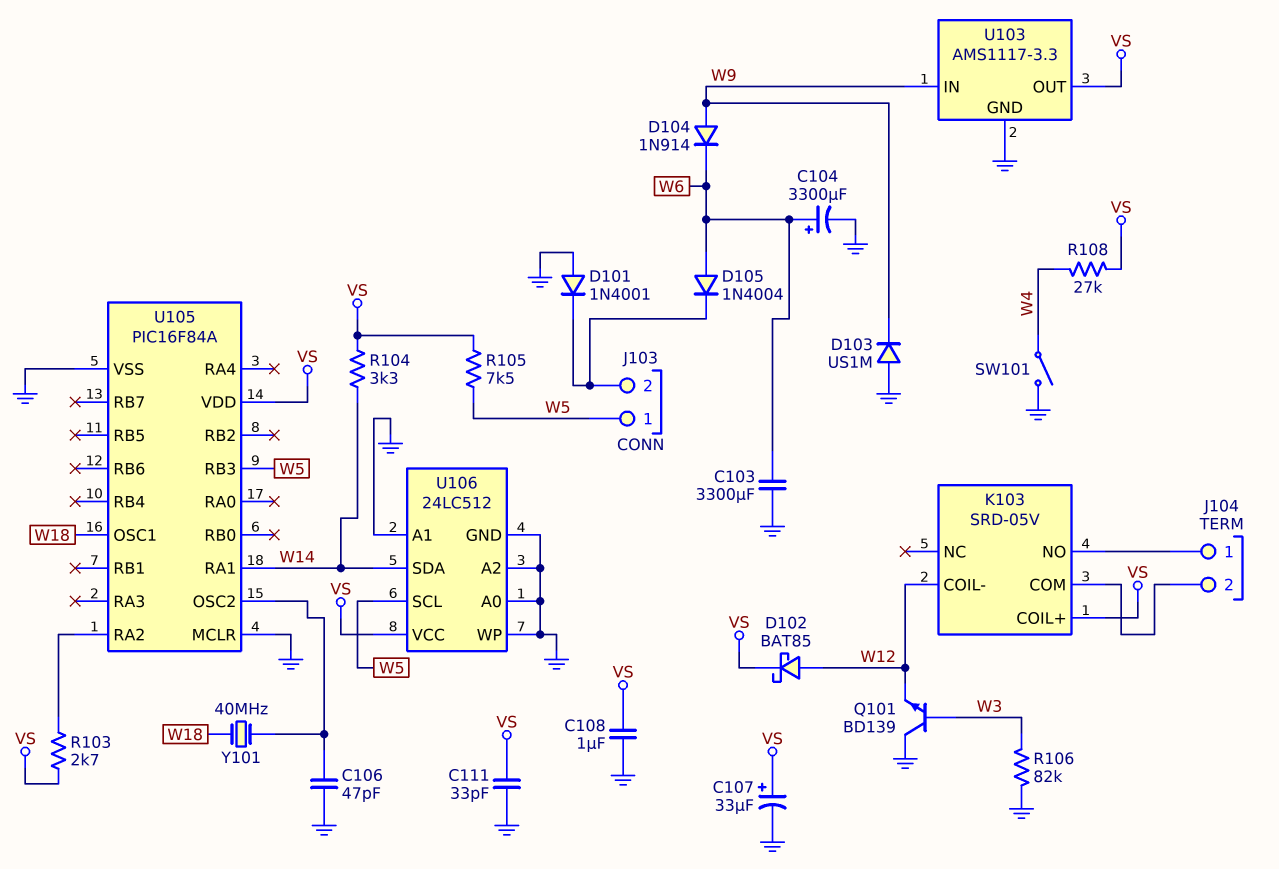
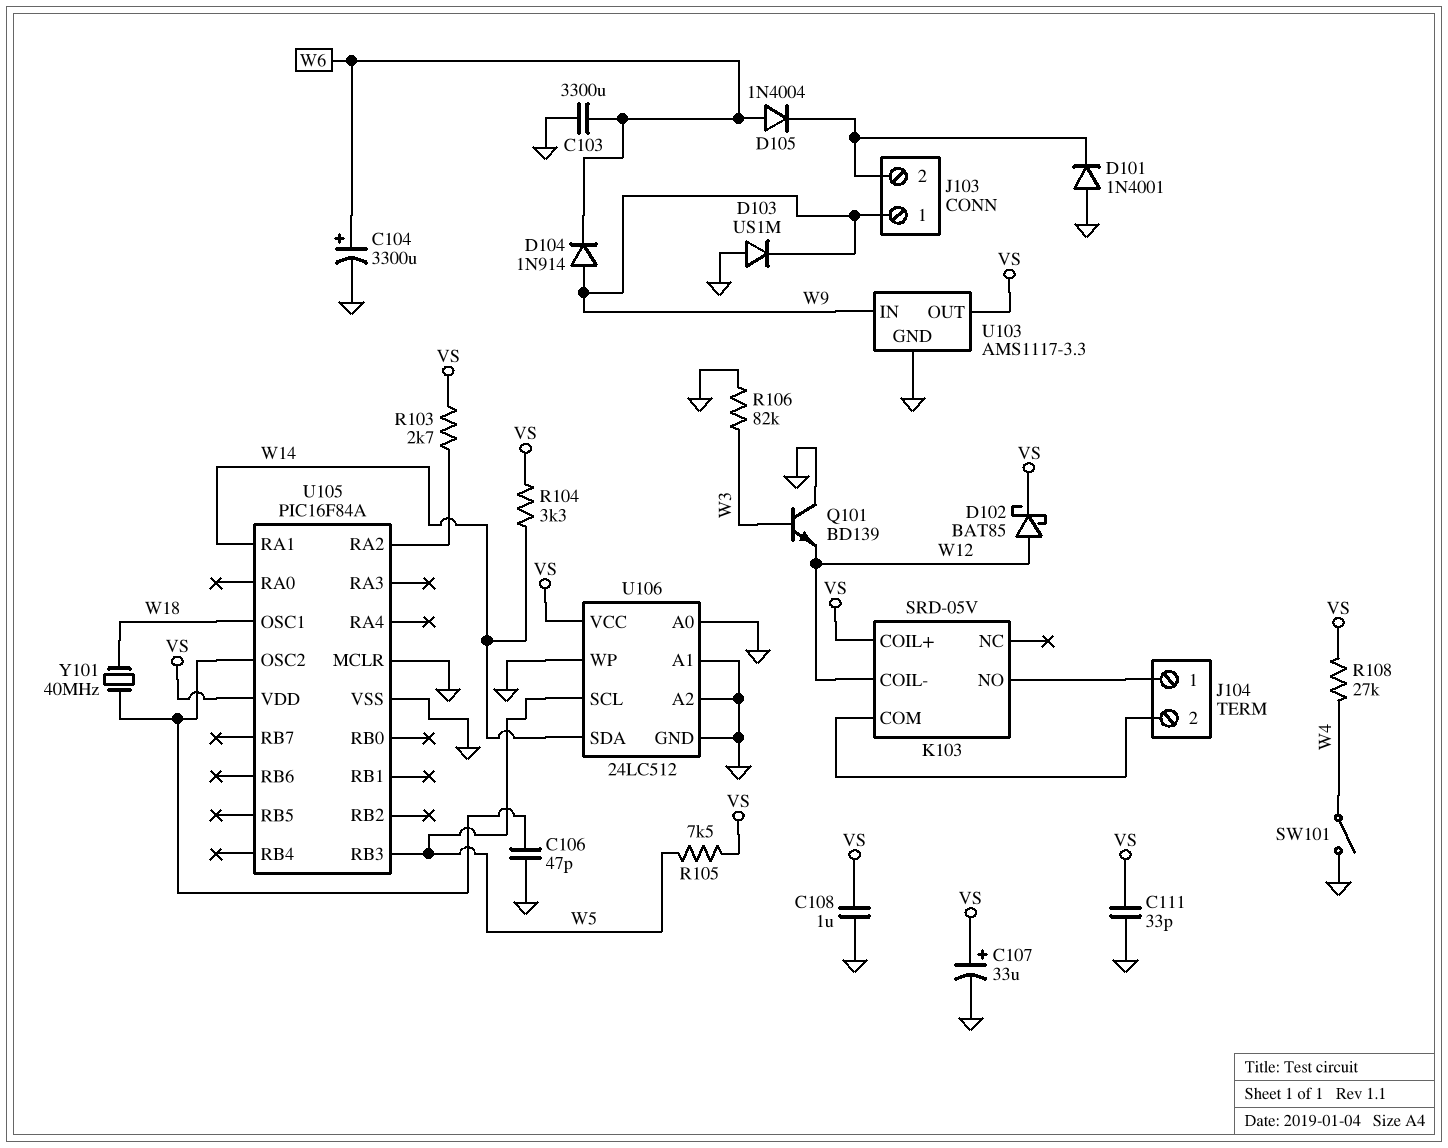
J103 pin 1: W5 -> W9

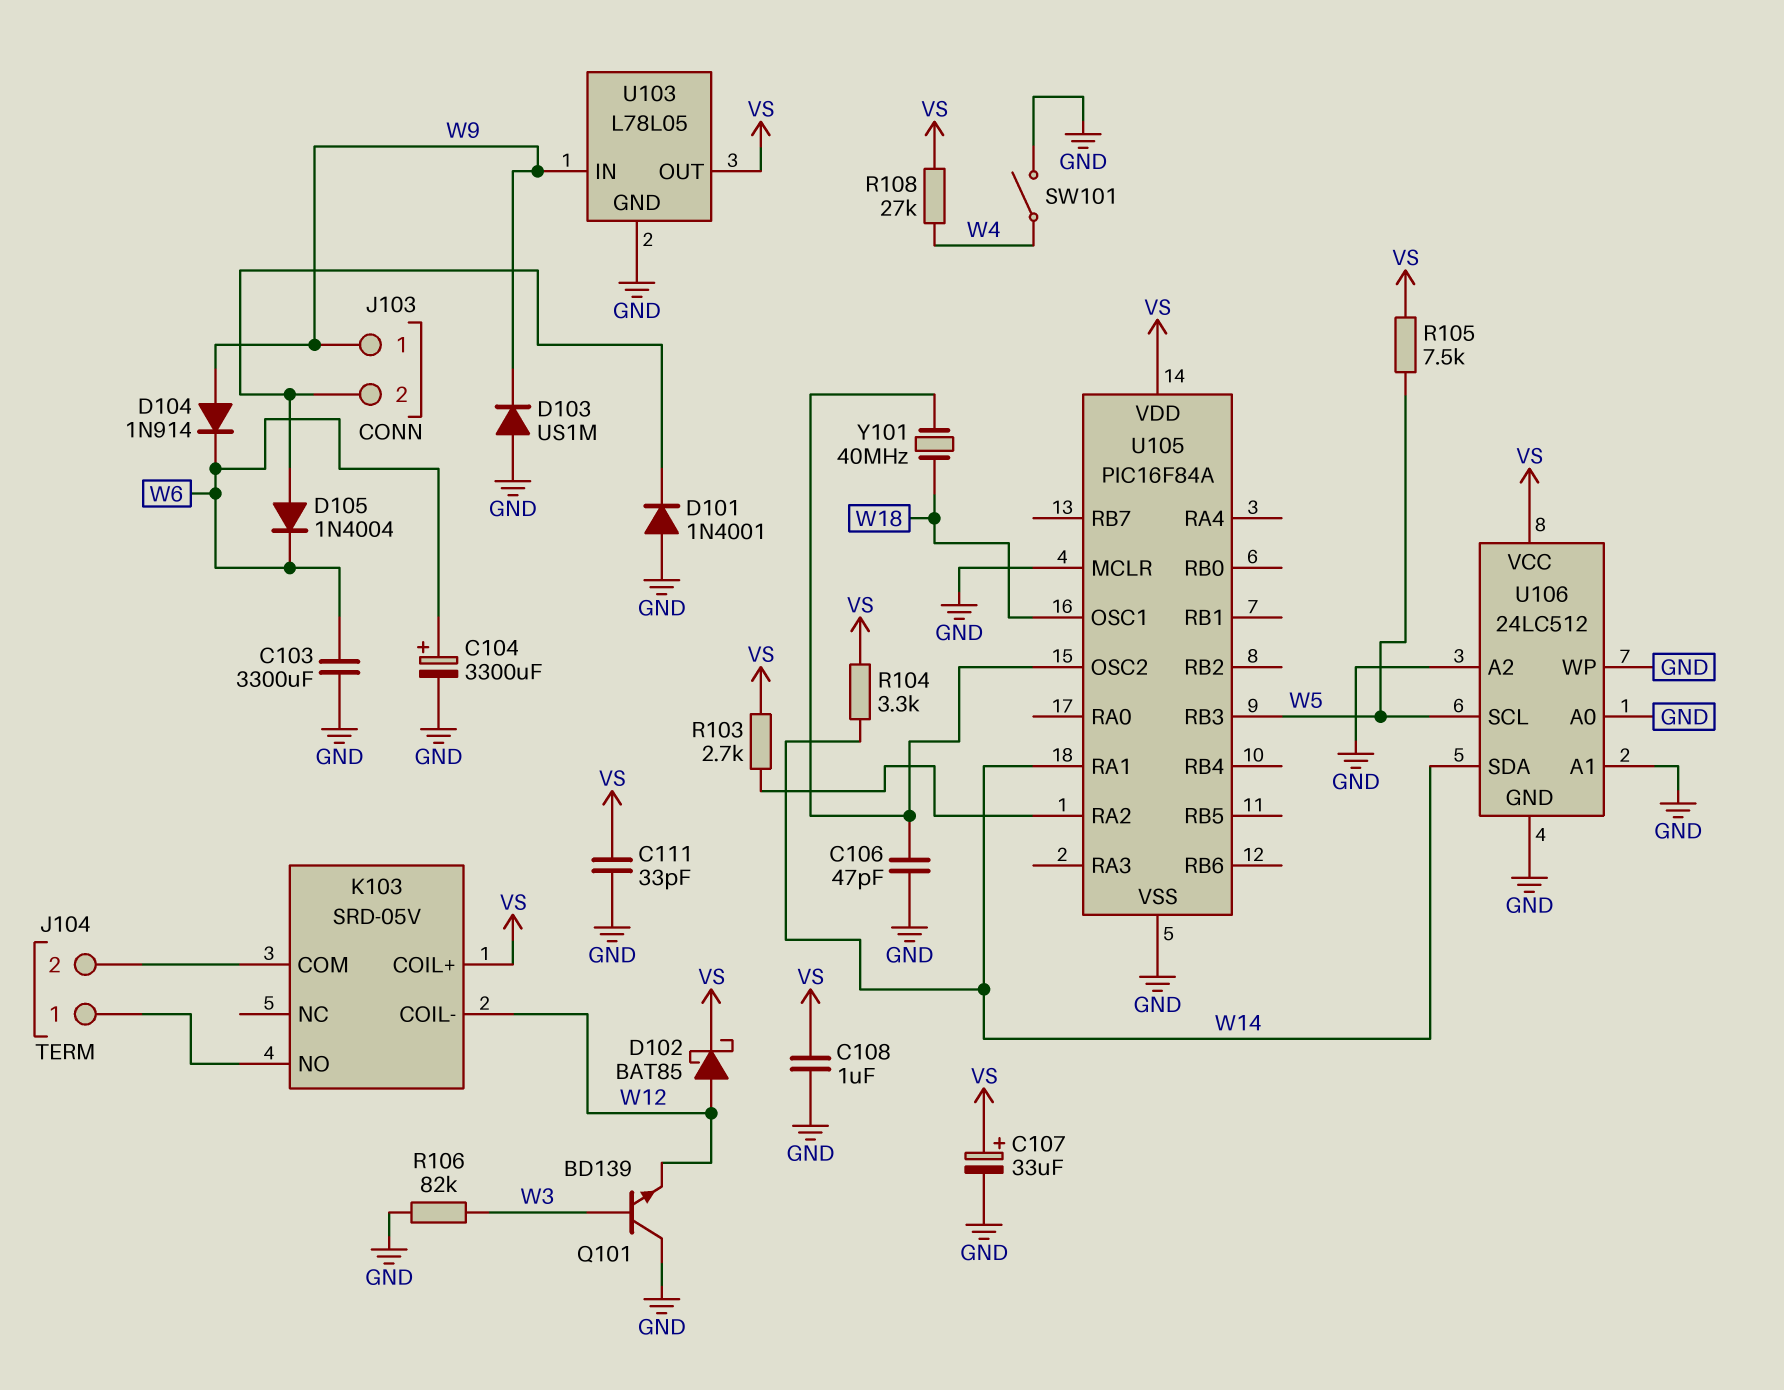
D105: diode 1N4004 (A W6, K J103/2) -> diode 1N4004 (A J103/2, K W6)
U103: AMS1117-3.3 -> L78L05

